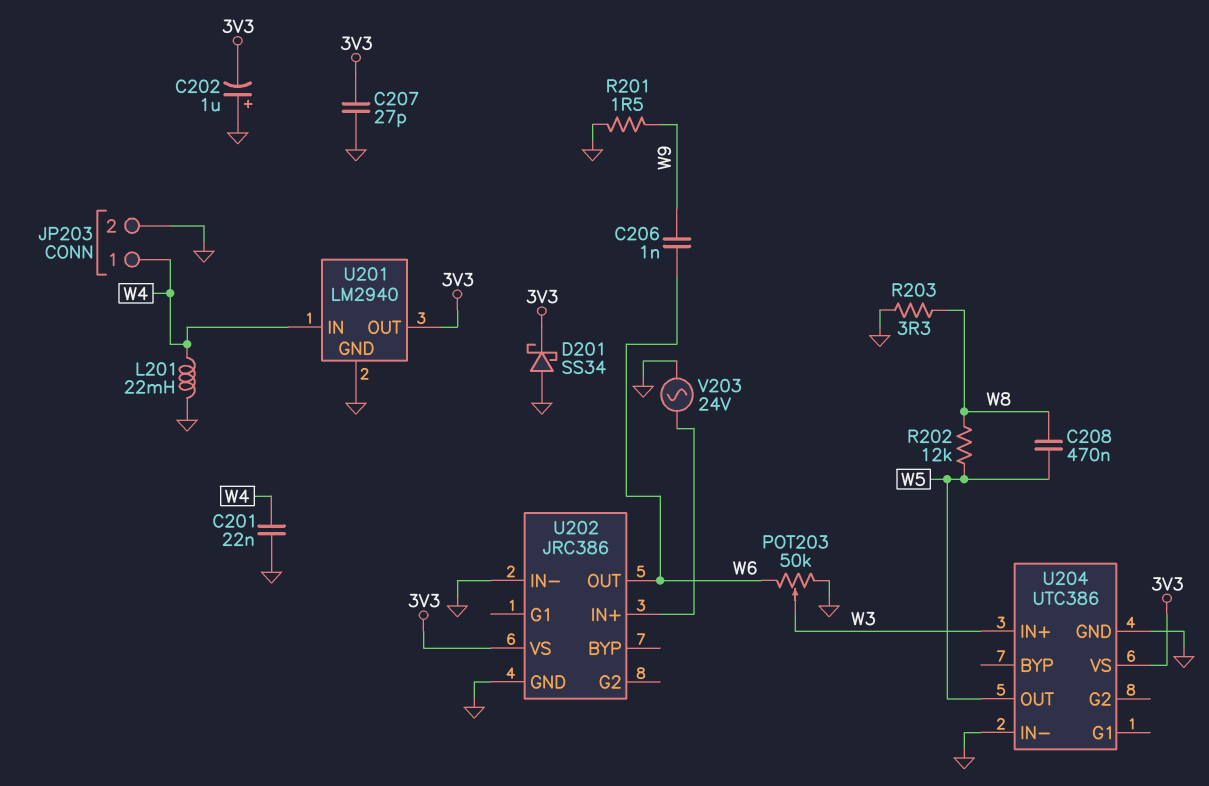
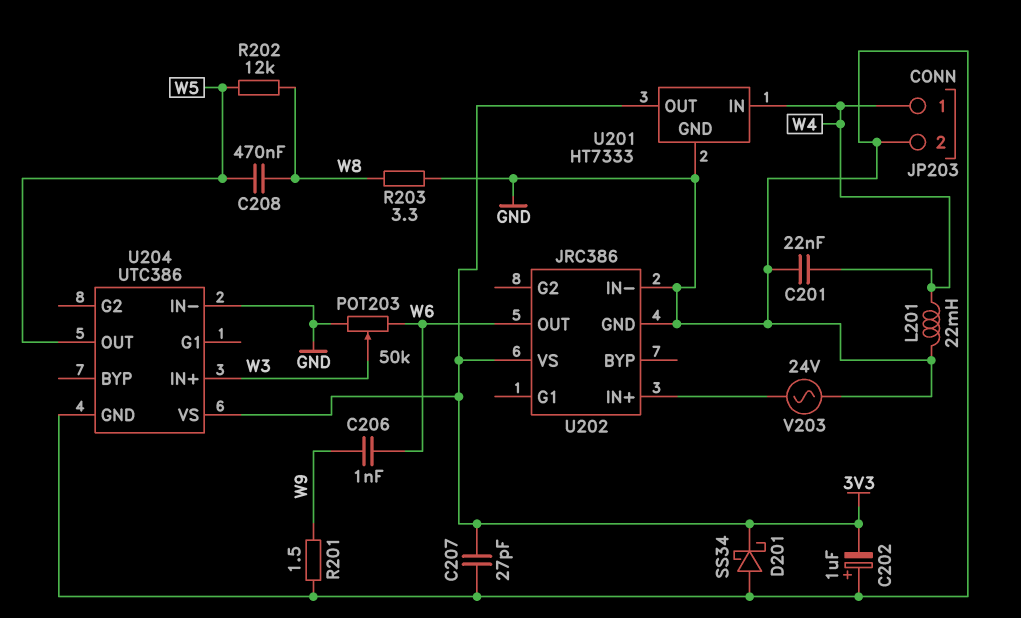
U201: LM2940 -> HT7333

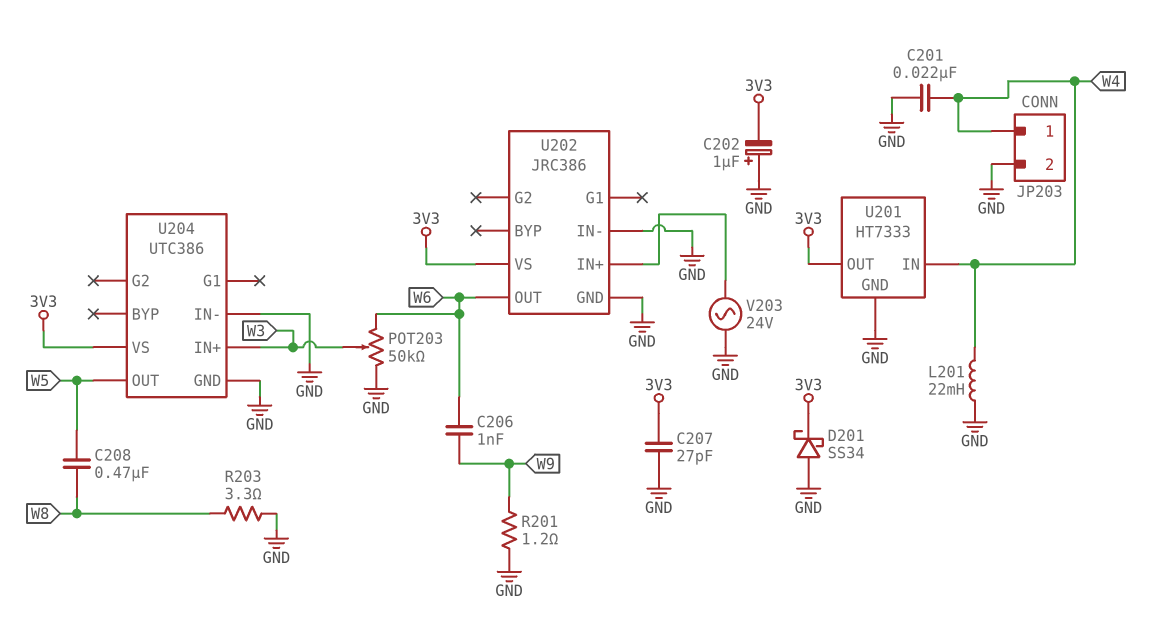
R201: 1.5 (GND, W9) -> 1.2 (GND, W9)
R202: 12k (W5, W8) -> none

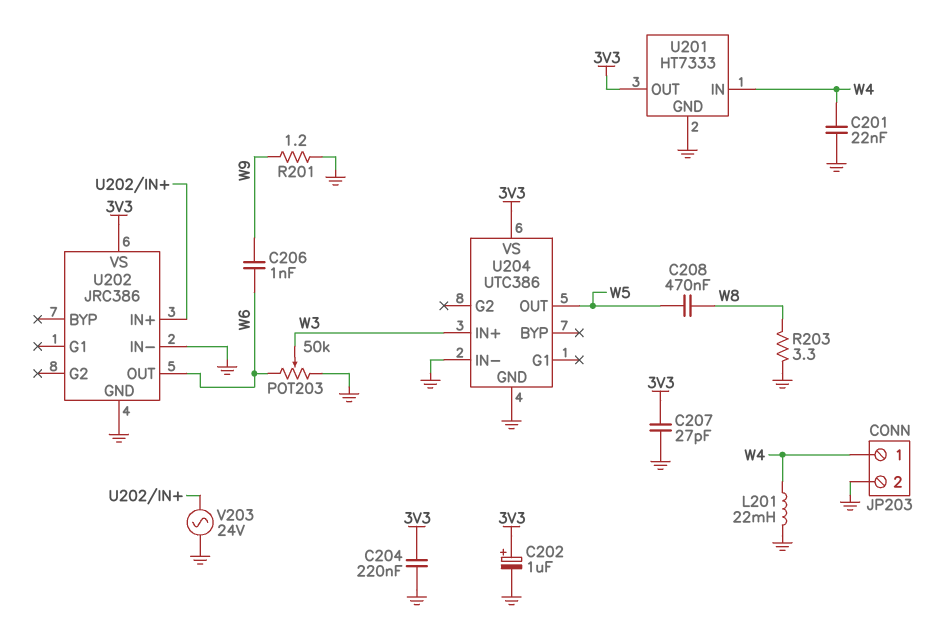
C202: 1uF (plus GND, minus 3V3) -> 1uF (plus 3V3, minus GND)
C204: none -> 220nF (3V3, GND)
D201: schottky SS34 (A GND, K 3V3) -> none

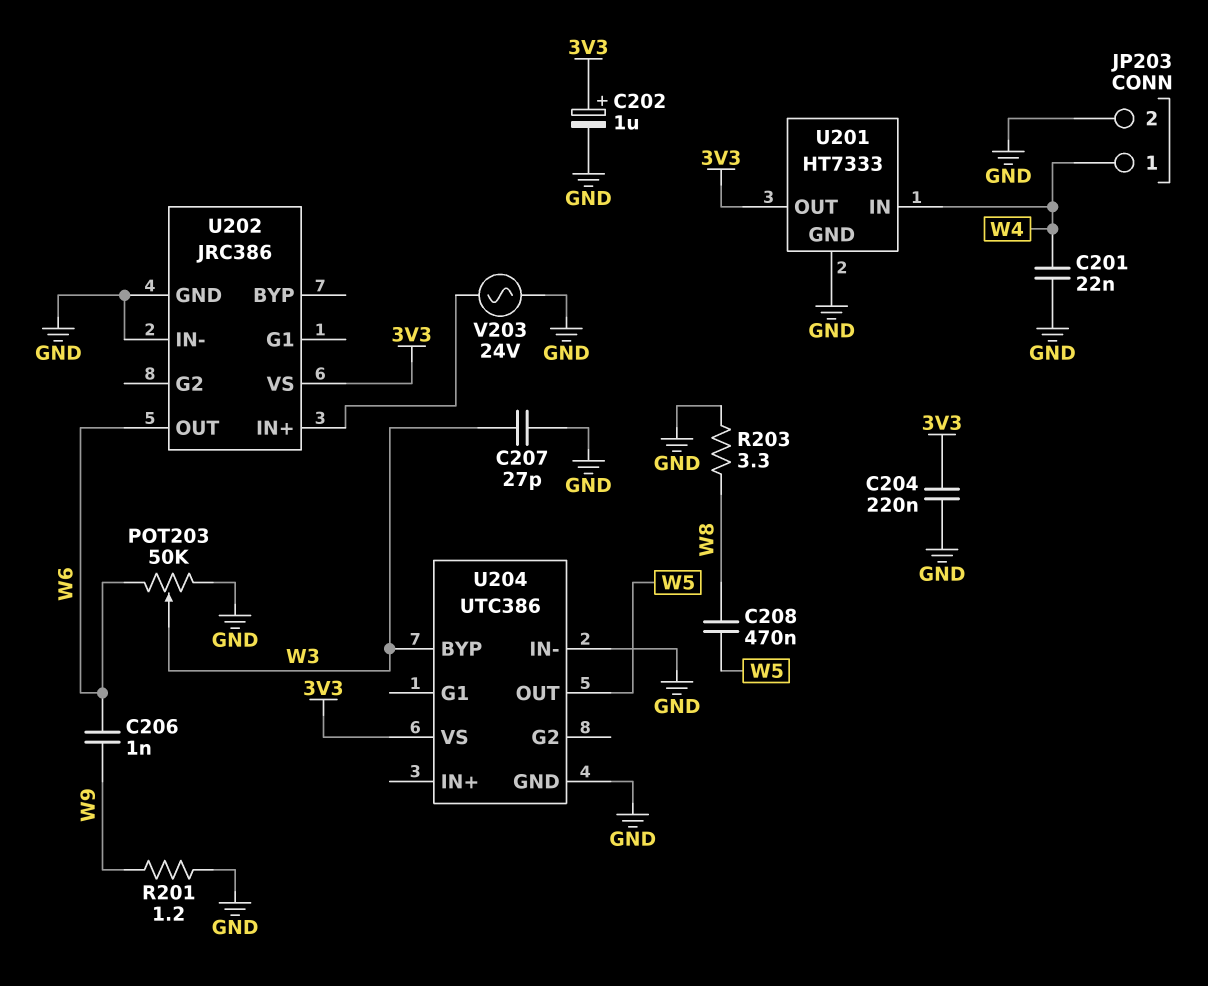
C207: 27pF (3V3, GND) -> 27pF (GND, W3)
L201: 22mH (GND, W4) -> none
U204 pin BYP: none -> W3
U204 pin IN+: W3 -> none

